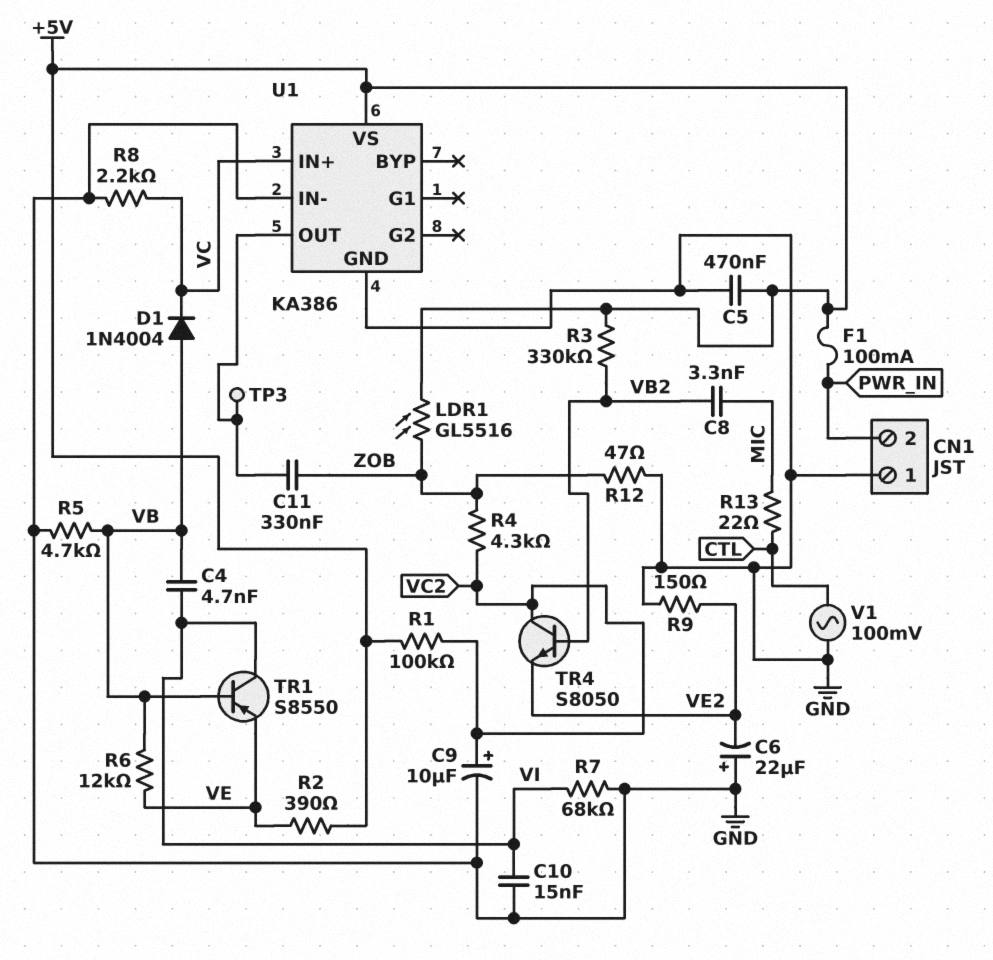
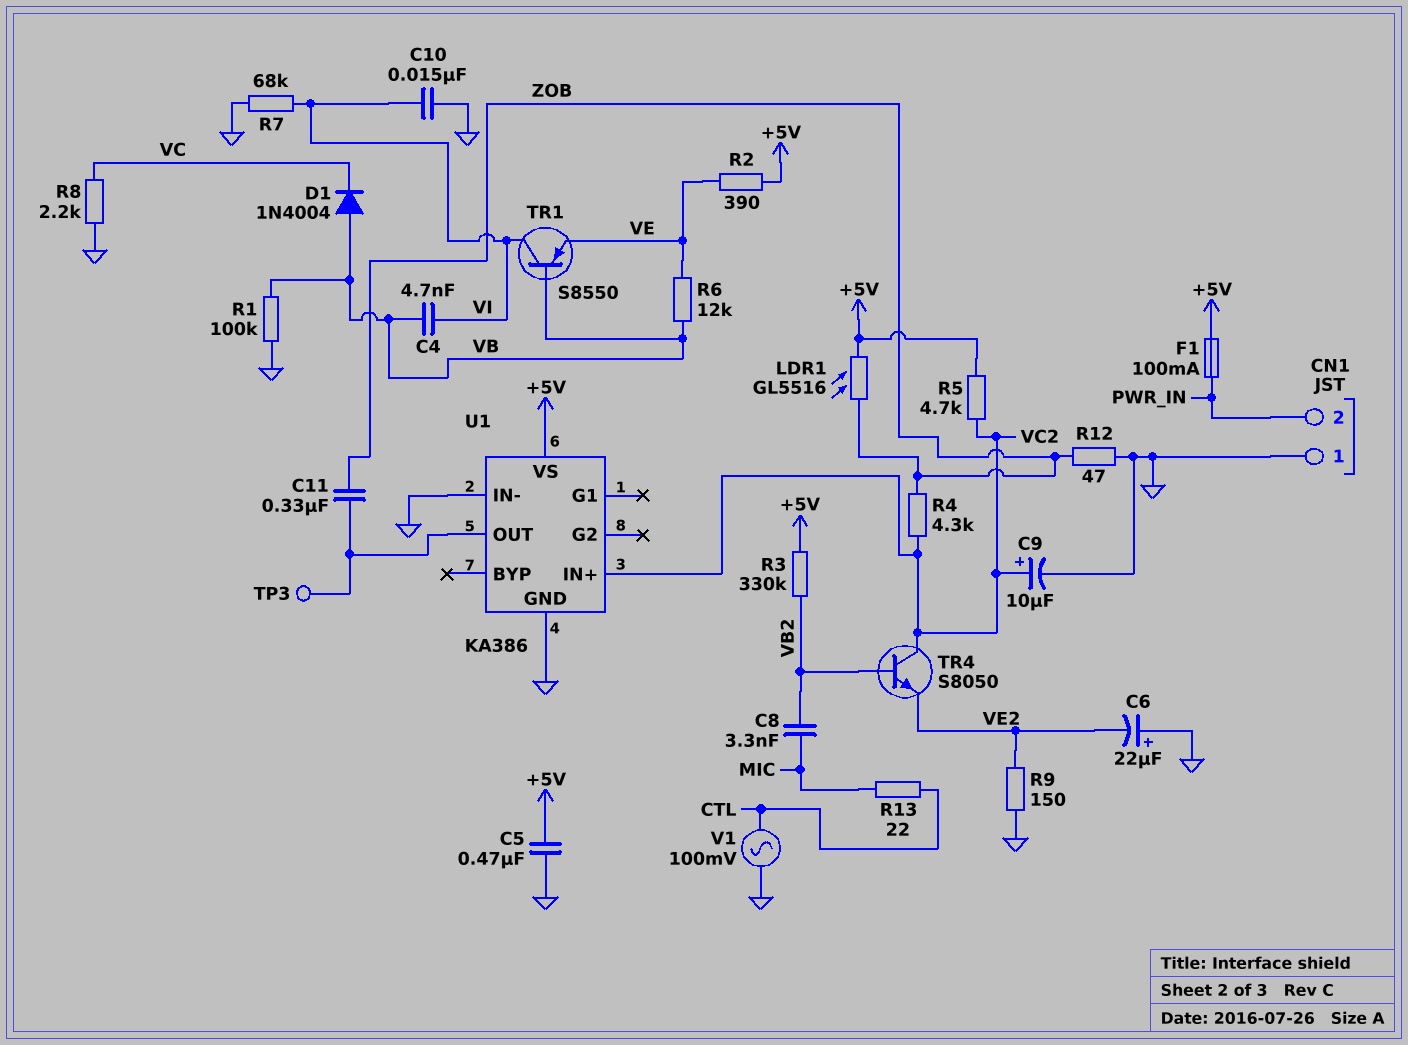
R1: 100k (+5V, VC2) -> 100k (GND, VB)
R5: 4.7k (GND, VB) -> 4.7k (+5V, VC2)
U1 pin IN+: VC -> VC2

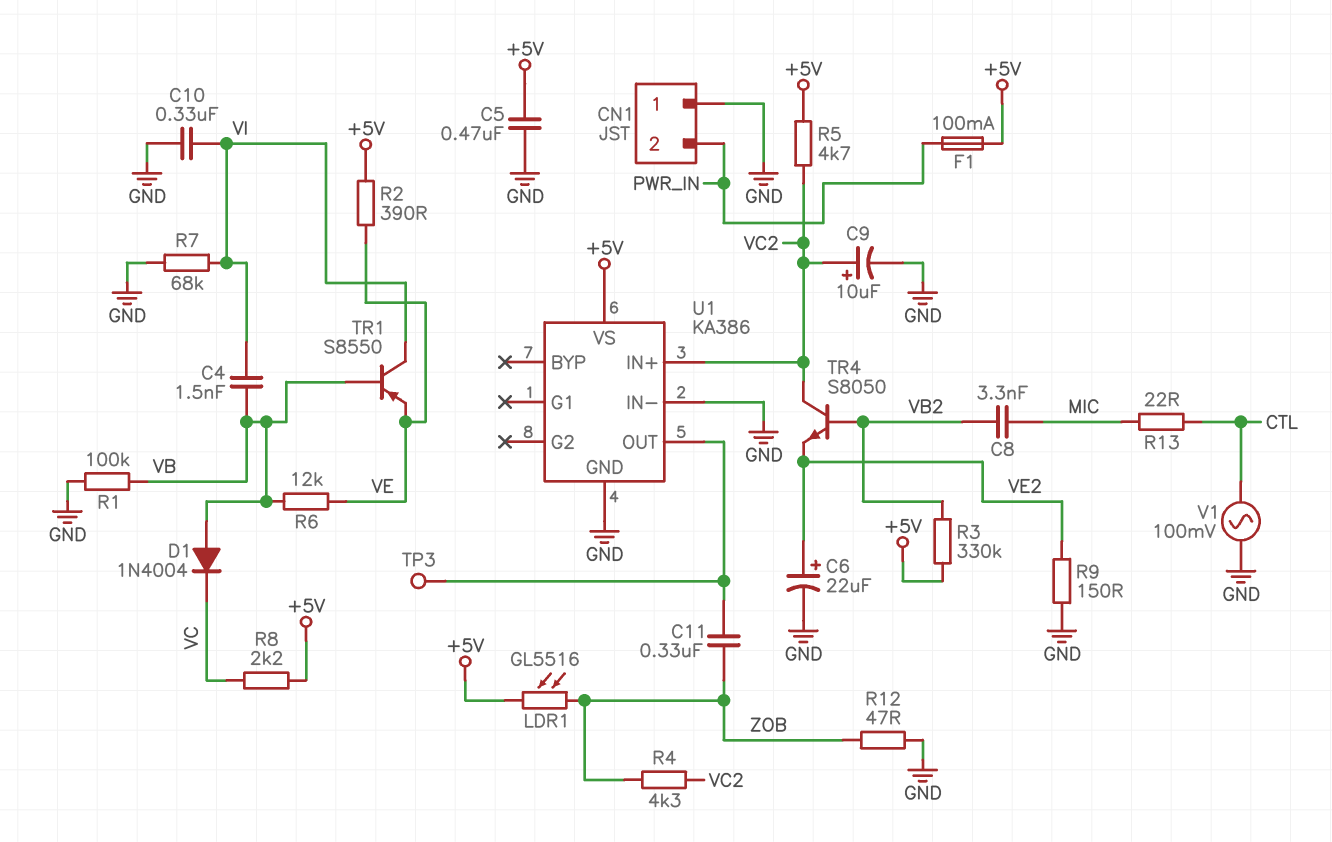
C4: 4.7nF (VB, VI) -> 1.5nF (VB, VI)
C6: 22uF (plus GND, minus VE2) -> 22uF (plus VE2, minus GND)
C10: 15nF (GND, VI) -> 330nF (GND, VI)
R8: 2.2k (GND, VC) -> 2.2k (+5V, VC)

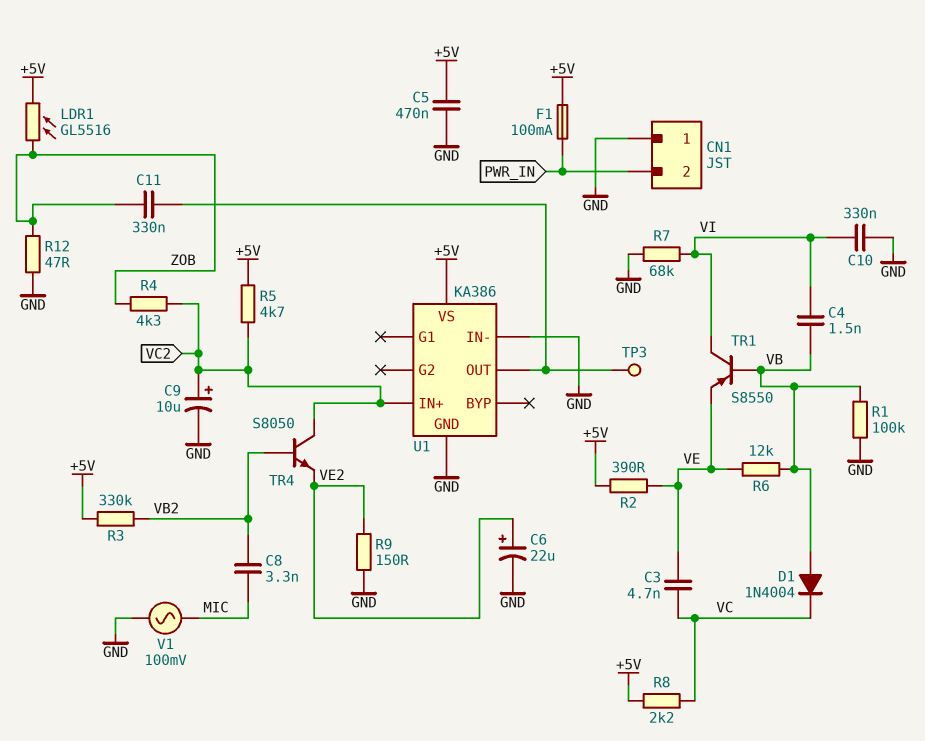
C3: none -> 4.7nF (VC, VE)
R13: 22 (CTL, MIC) -> none
V1: AC 100mV (CTL, GND) -> AC 100mV (GND, MIC)

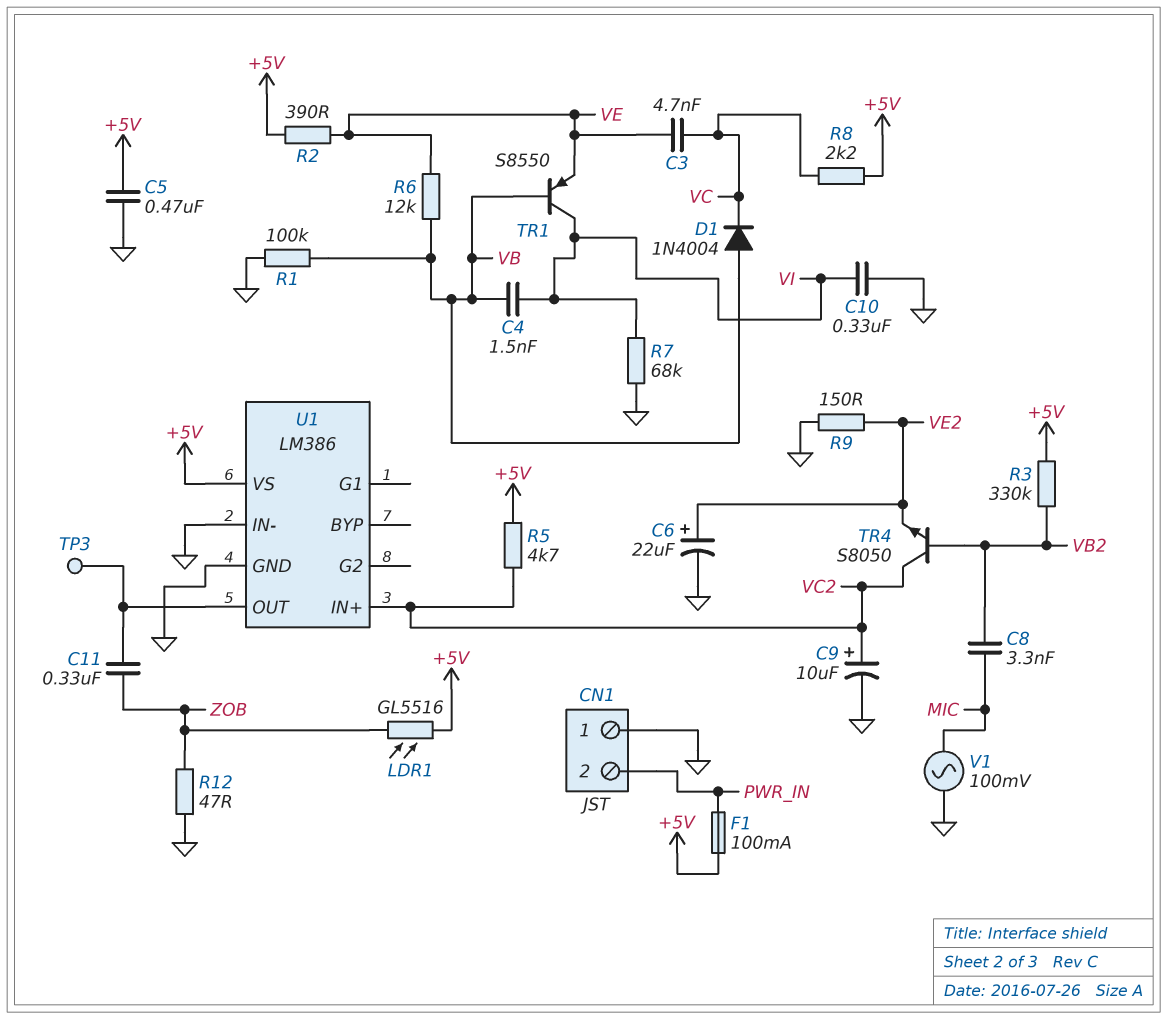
R4: 4.3k (VC2, ZOB) -> none
U1: KA386 -> LM386

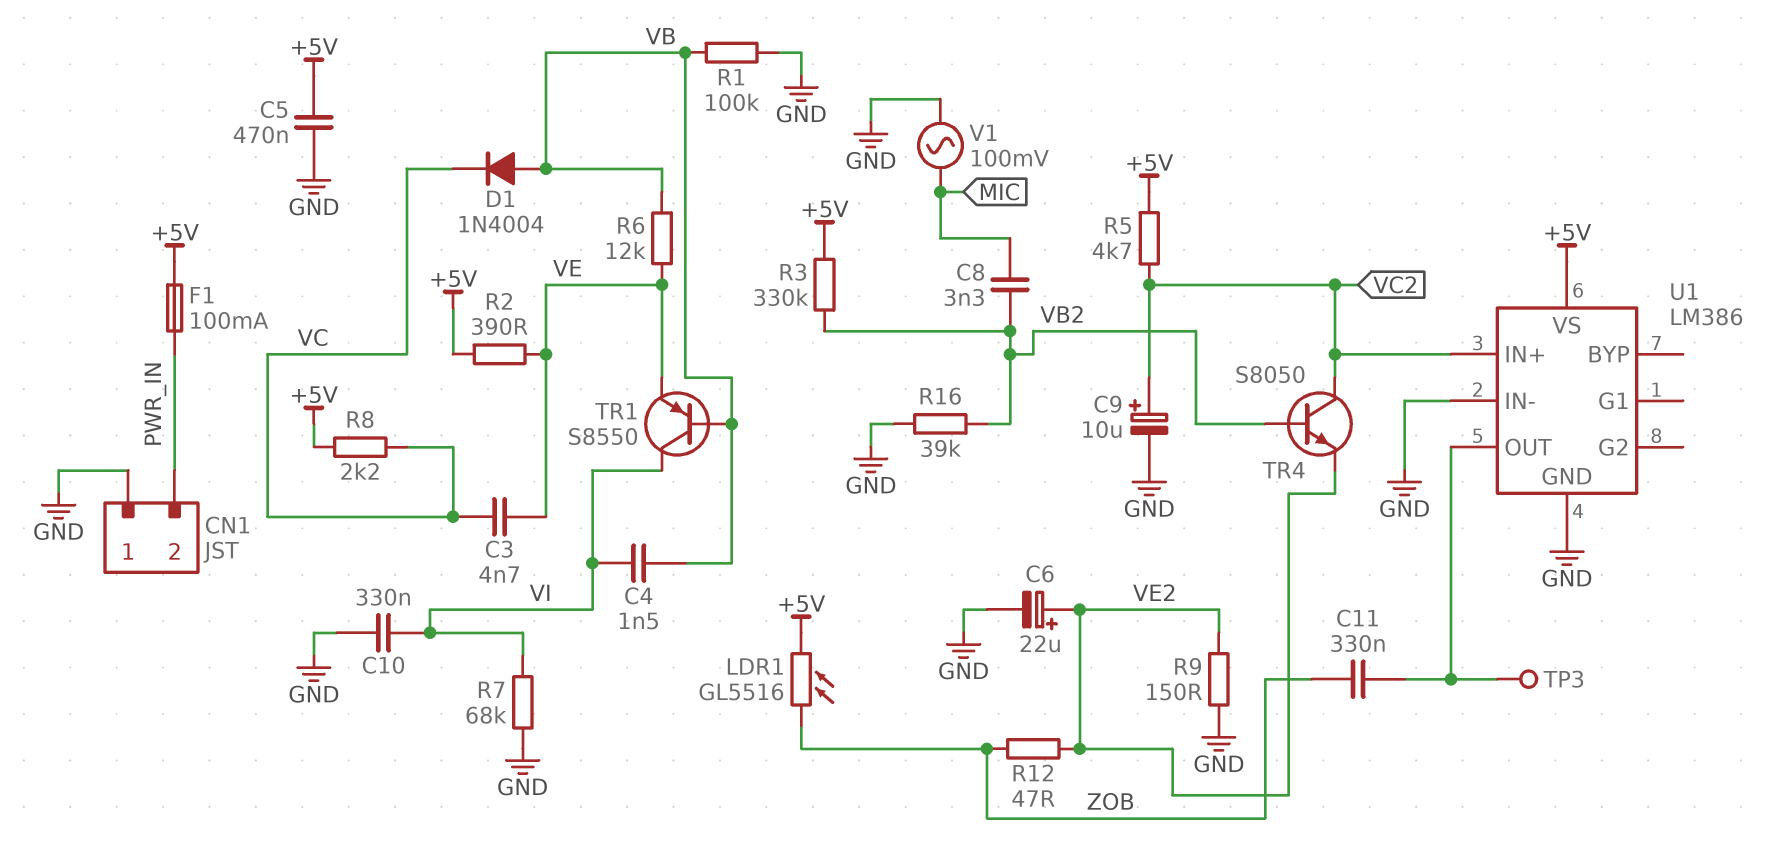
R12: 47 (GND, ZOB) -> 47 (VE2, ZOB)
R16: none -> 39k (GND, VB2)

